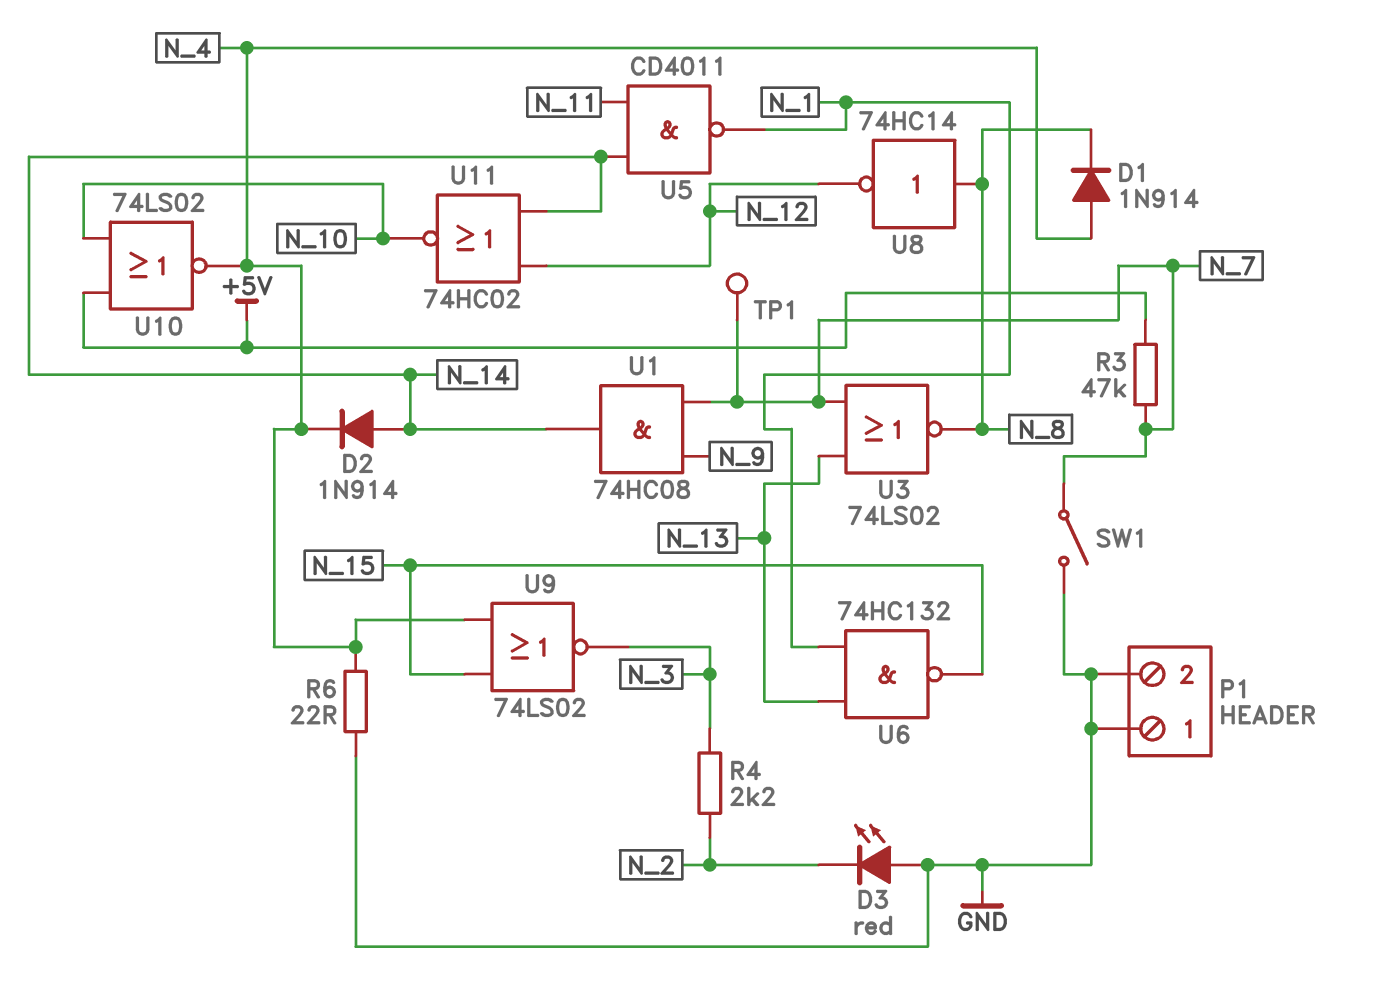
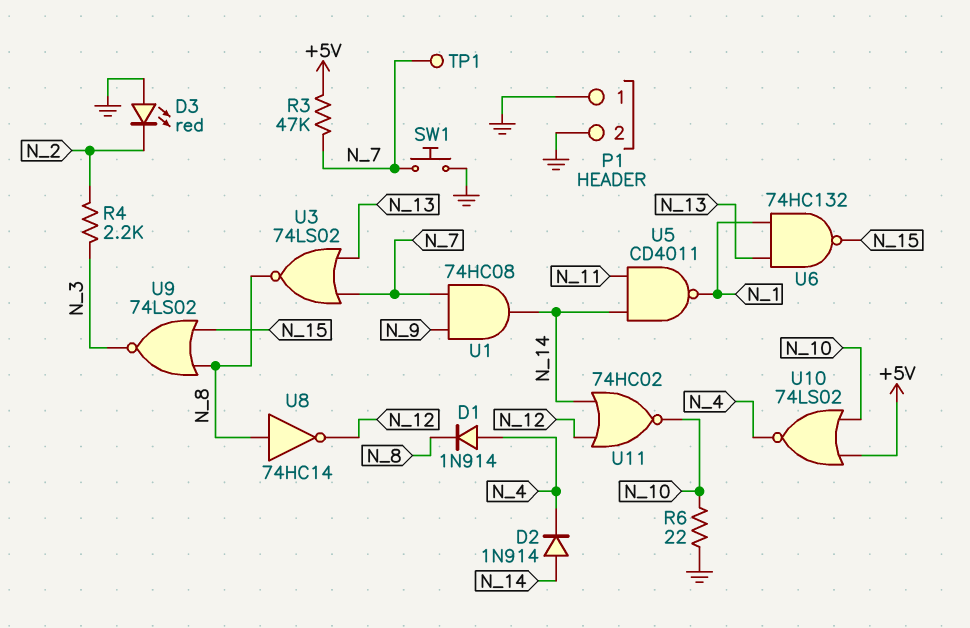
R6: 22 (GND, N_4) -> 22 (GND, N_10)
SW1: switch (GND, N_7) -> button (GND, N_7)
U9: NOR 74LS02 (in N_4, in N_15, out N_3) -> NOR 74LS02 (in N_8, in N_15, out N_3)

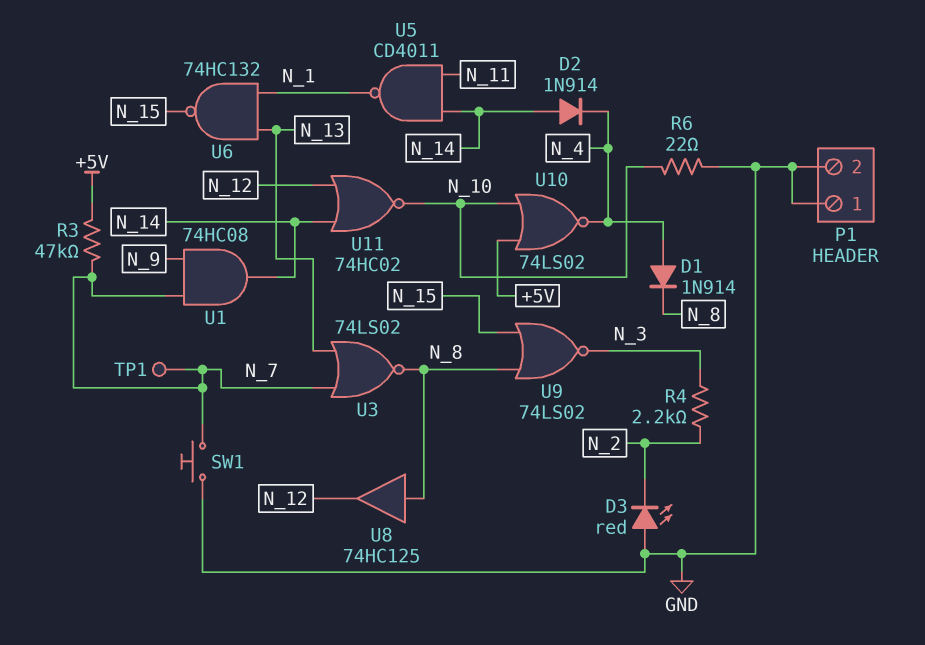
U8: NOT 74HC14 (in N_8, out N_12) -> buffer 74HC125 (in N_8, out N_12)

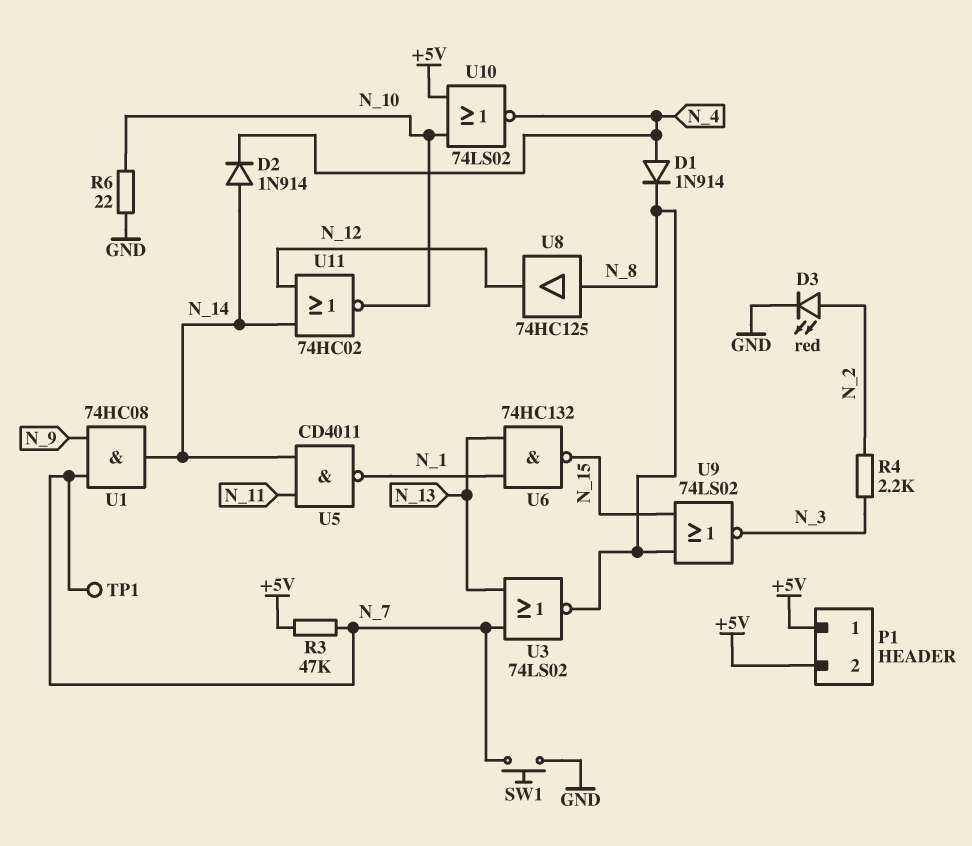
D3: LED red (A GND, K N_2) -> LED red (A N_2, K GND)
P1 pin 1: GND -> +5V
P1 pin 2: GND -> +5V

